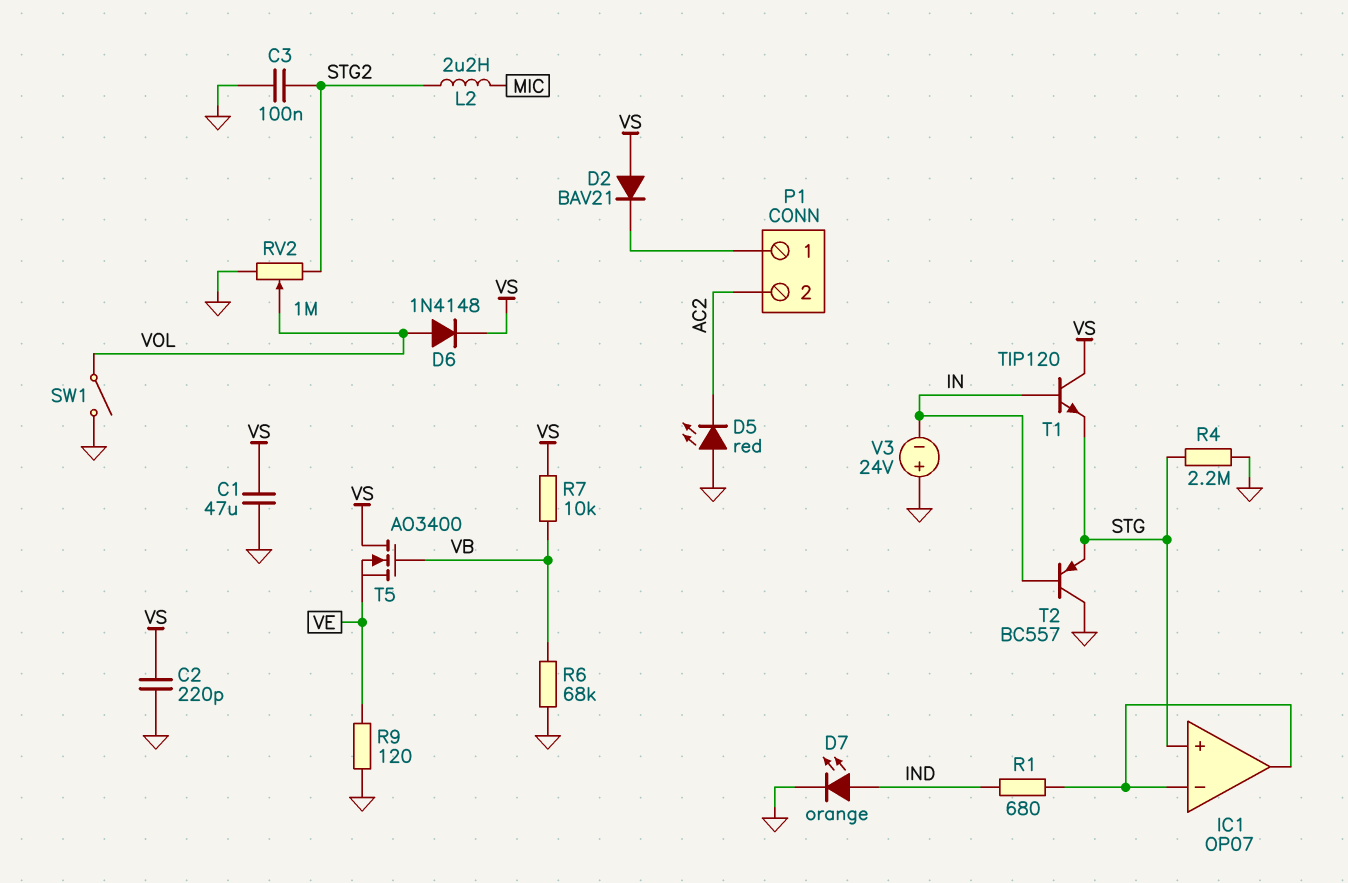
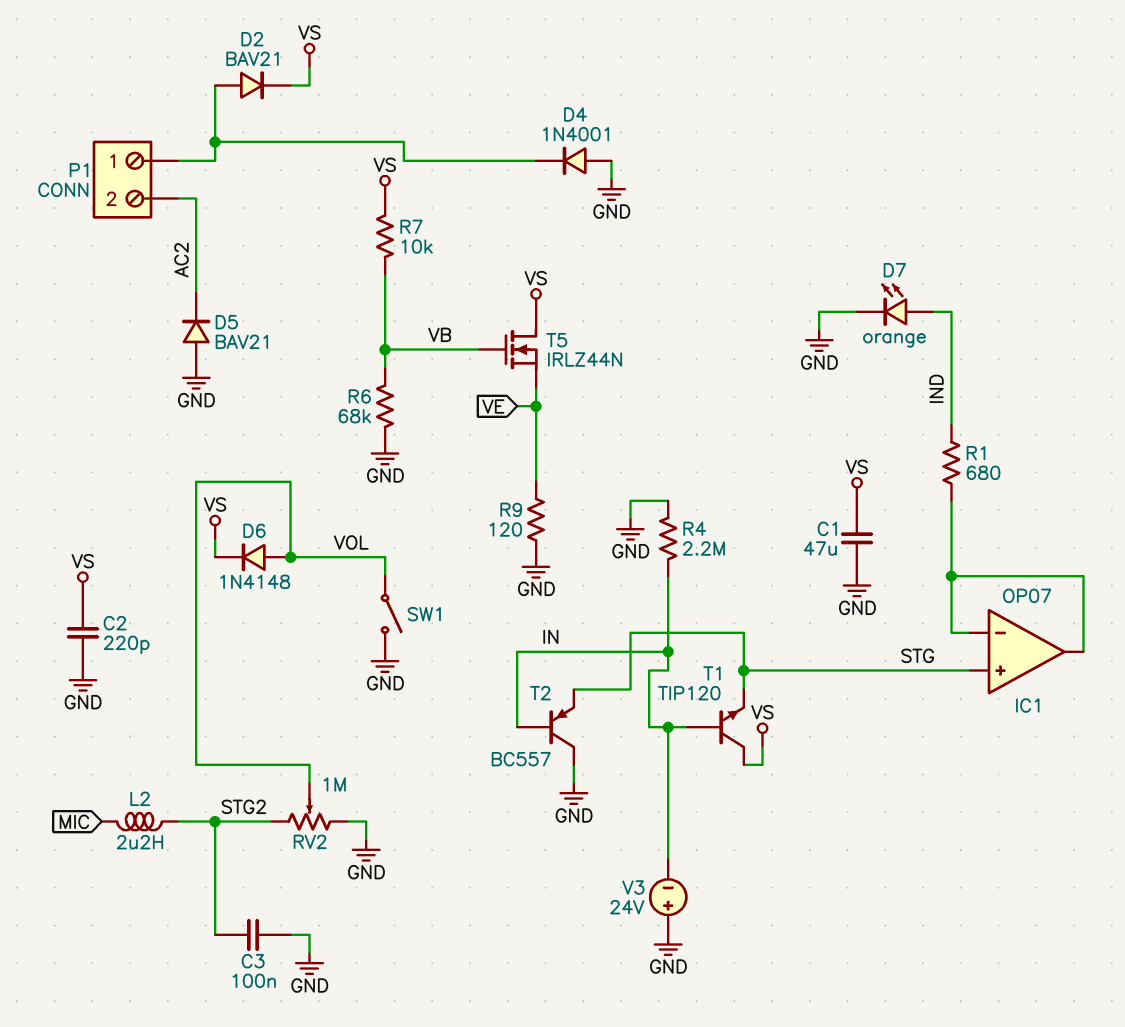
D2: diode BAV21 (A VS, K P1/1) -> diode BAV21 (A P1/1, K VS)
D4: none -> diode 1N4001 (A GND, K P1/1)
D5: LED red (A GND, K AC2) -> diode BAV21 (A GND, K AC2)
R4: 2.2M (GND, STG) -> 2.2M (GND, IN)
T5: NMOS AO3400 (G VB, D VS, S VE) -> NMOS IRLZ44N (G VB, D VS, S VE)

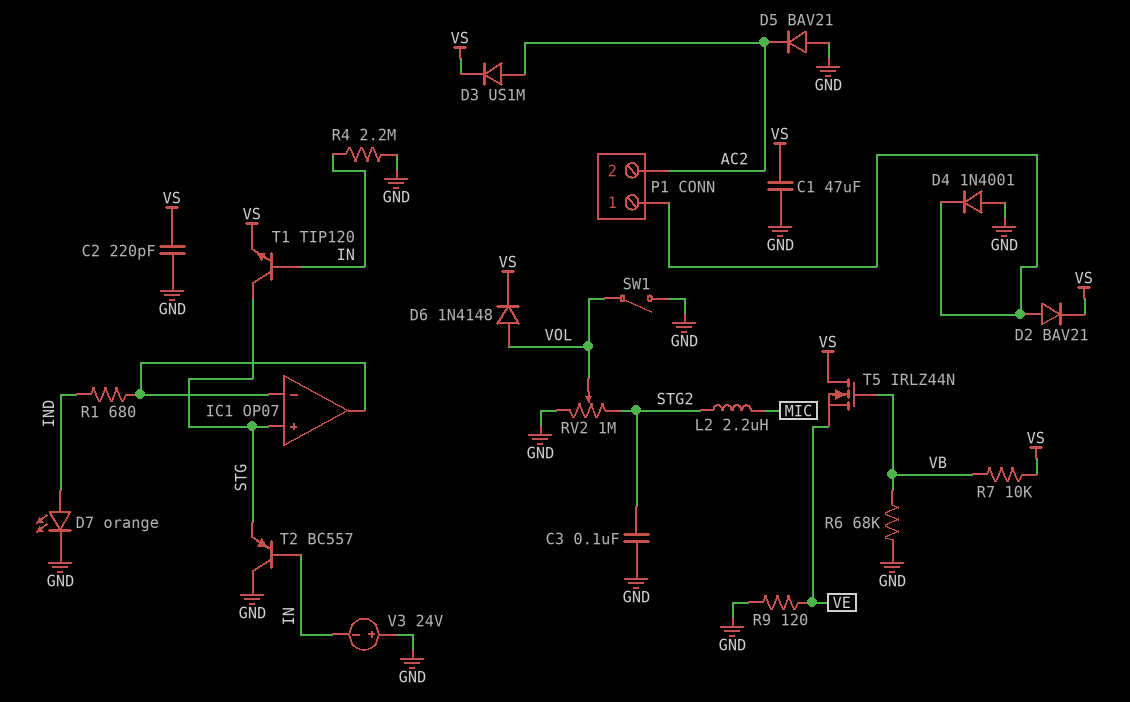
D3: none -> diode US1M (A AC2, K VS)
T1: NPN TIP120 (B IN, C VS, E STG) -> NPN TIP120 (B IN, C STG, E VS)

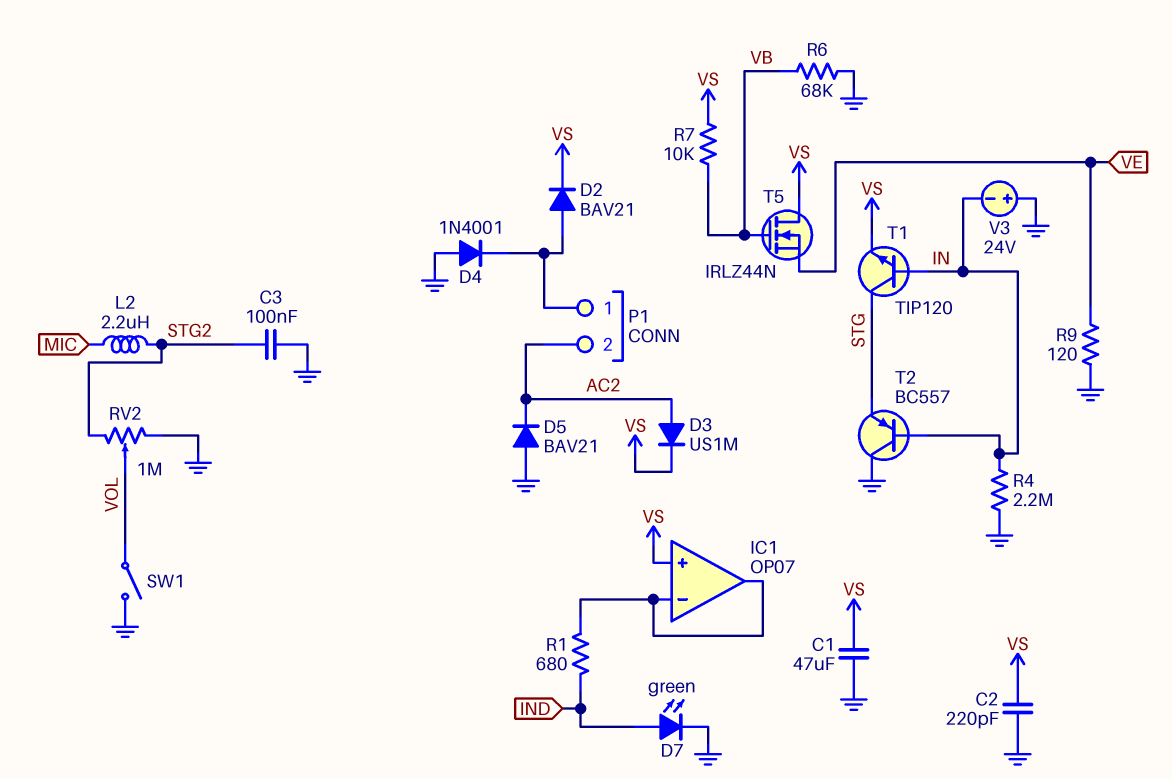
D6: diode 1N4148 (A VOL, K VS) -> none
D7: LED orange (A IND, K GND) -> LED green (A IND, K GND)
IC1 pin in+: STG -> VS

